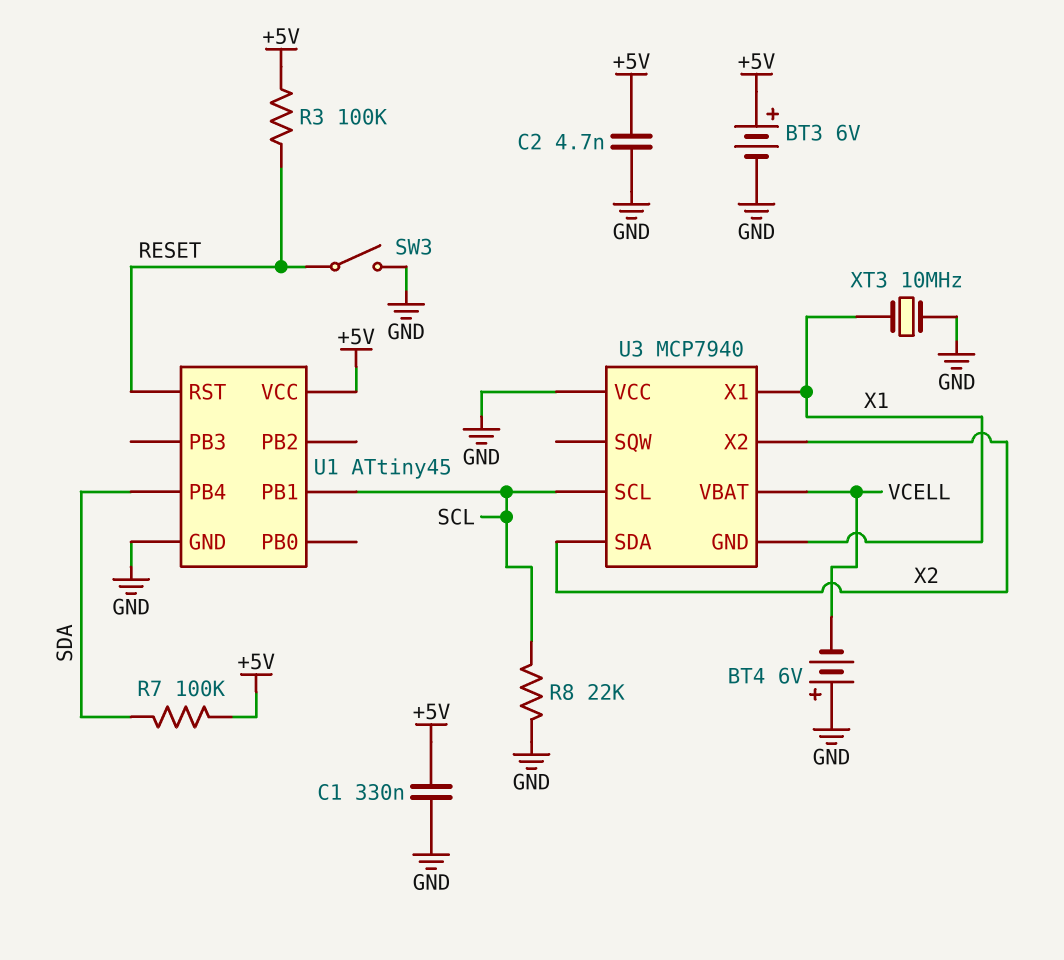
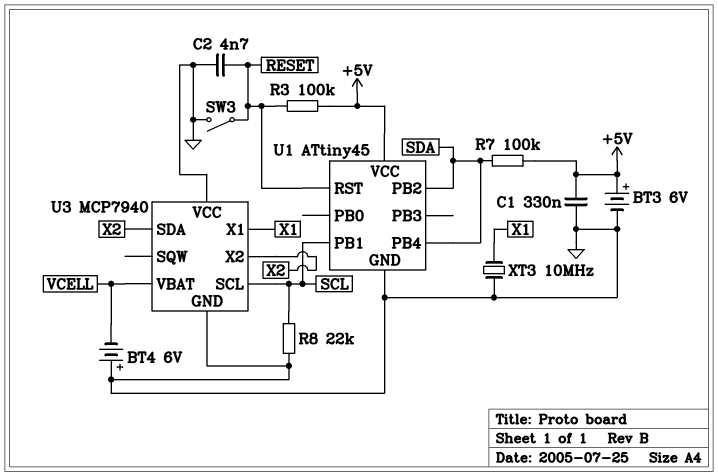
C2: 4.7nF (+5V, GND) -> 4.7nF (GND, RESET)
U1 pin PB2: none -> SDA
U3 pin GND: X1 -> GND

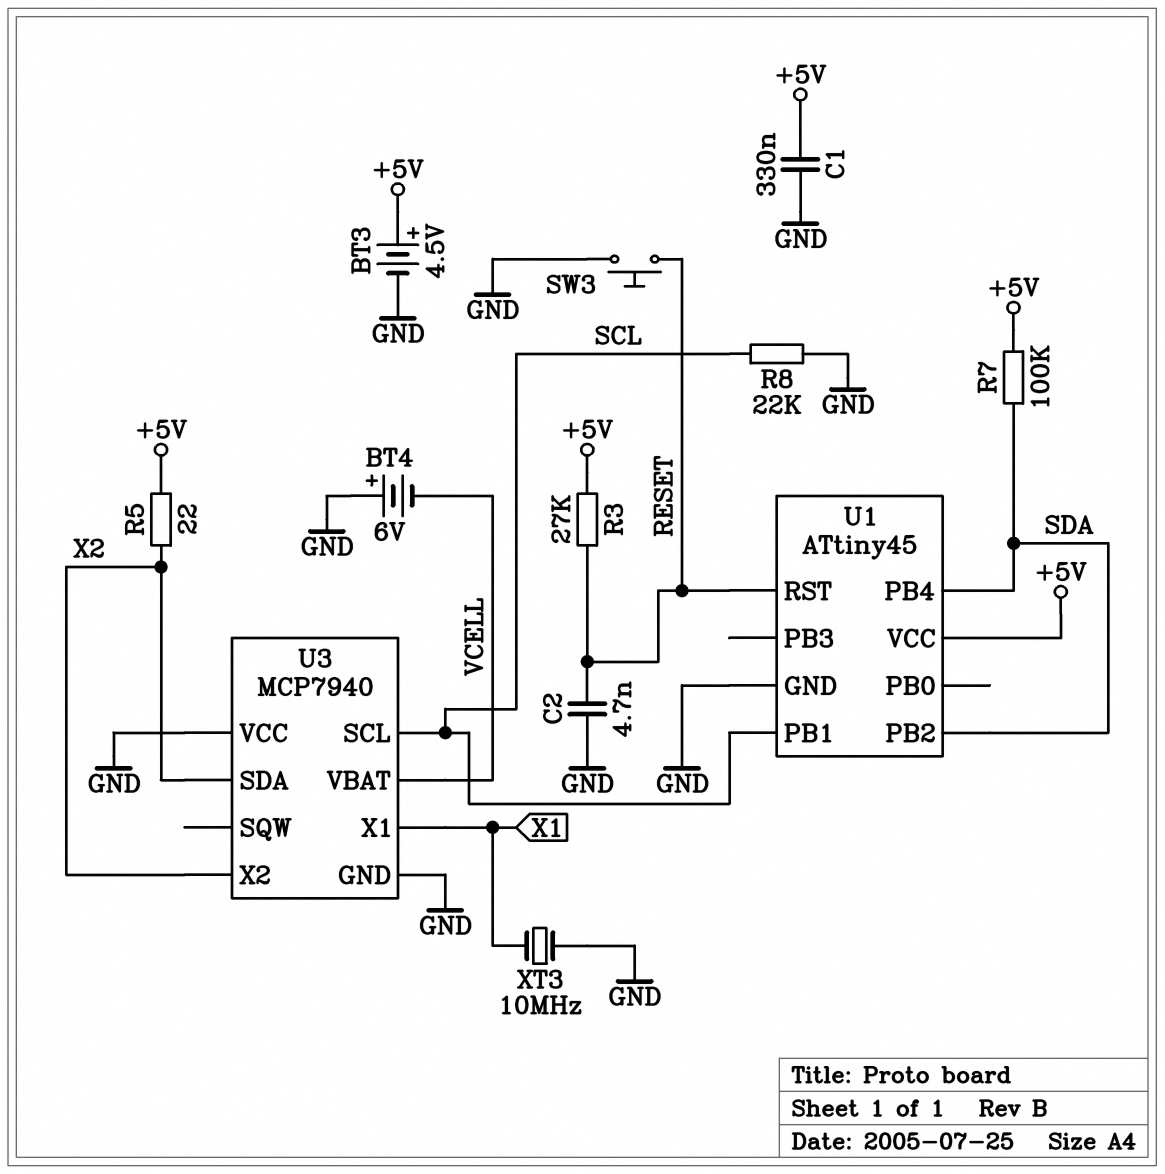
BT3: 6V (plus +5V, minus GND) -> 4.5V (plus +5V, minus GND)
R3: 100k (+5V, RESET) -> 27k (+5V, RESET)
R5: none -> 22 (+5V, X2)
SW3: switch (GND, RESET) -> button (GND, RESET)

